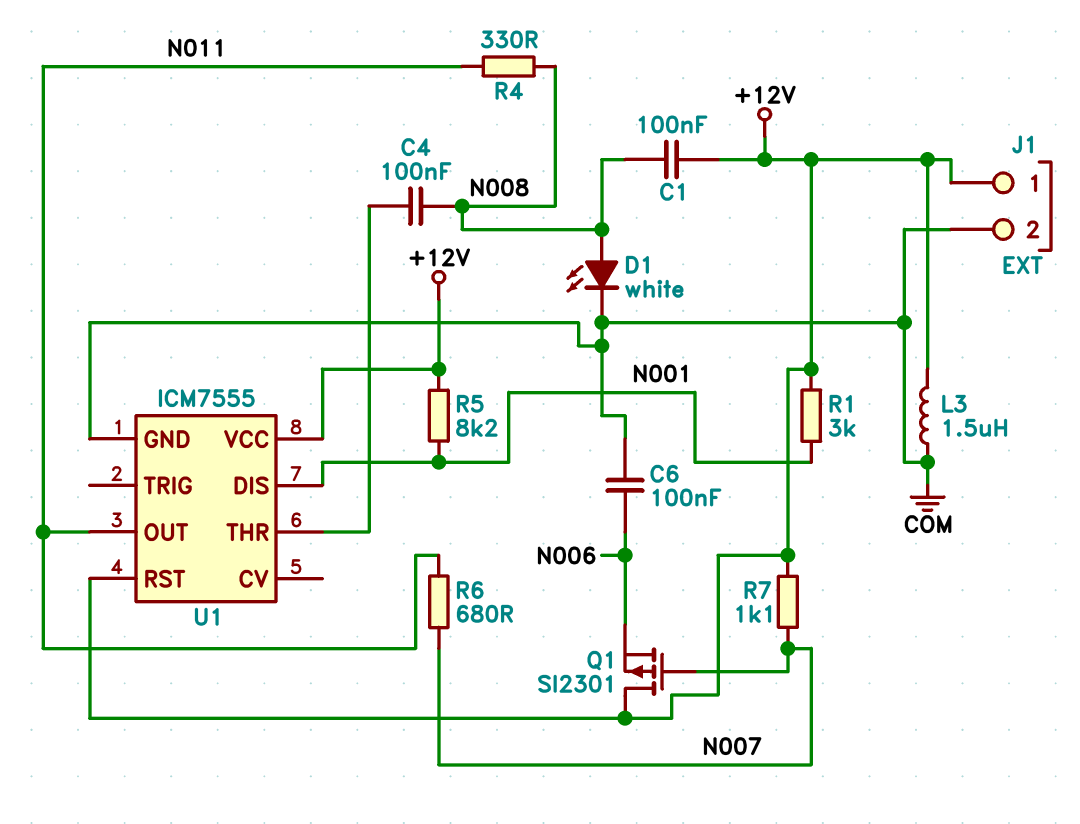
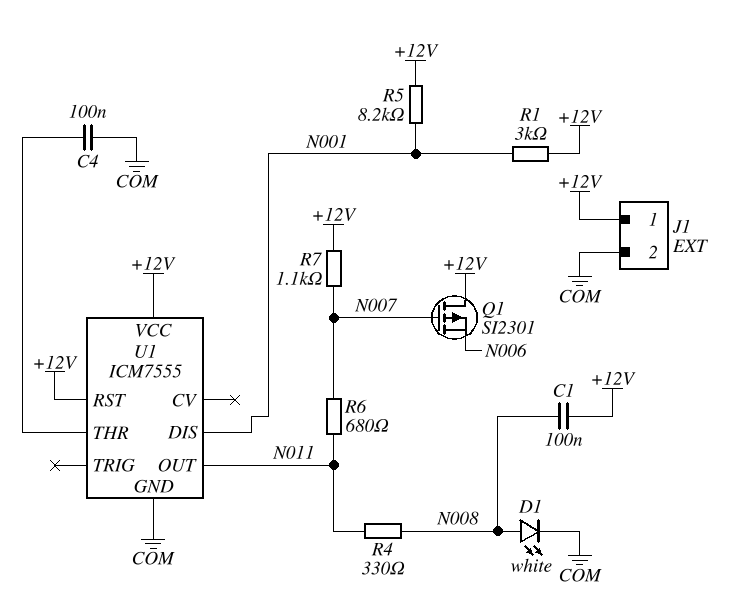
C4: 100nF (N008, U1/THR) -> 100nF (COM, U1/THR)
C6: 100nF (COM, N006) -> none
L3: 1.5uH (+12V, COM) -> none

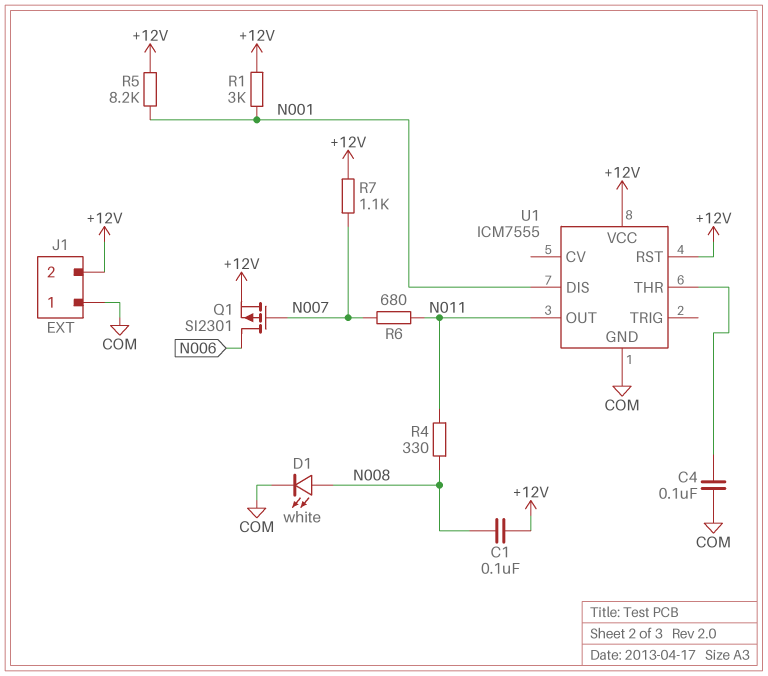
J1 pin 1: +12V -> COM
J1 pin 2: COM -> +12V
Q1: PMOS SI2301 (G N007, D +12V, S N006) -> PMOS SI2301 (G N007, D N006, S +12V)

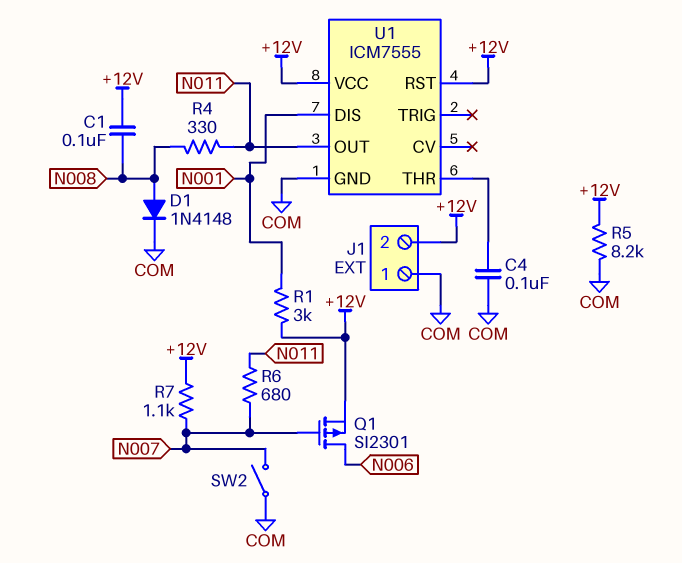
D1: LED white (A N008, K COM) -> diode 1N4148 (A N008, K COM)
R5: 8.2k (+12V, N001) -> 8.2k (+12V, COM)
SW2: none -> switch (COM, N007)

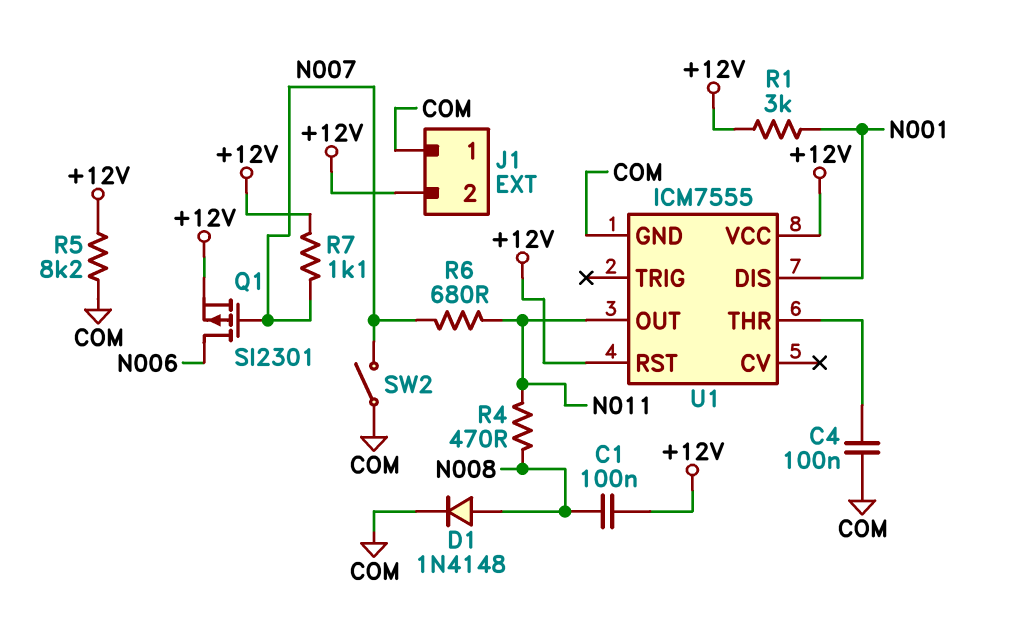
R4: 330 (N008, N011) -> 470 (N008, N011)

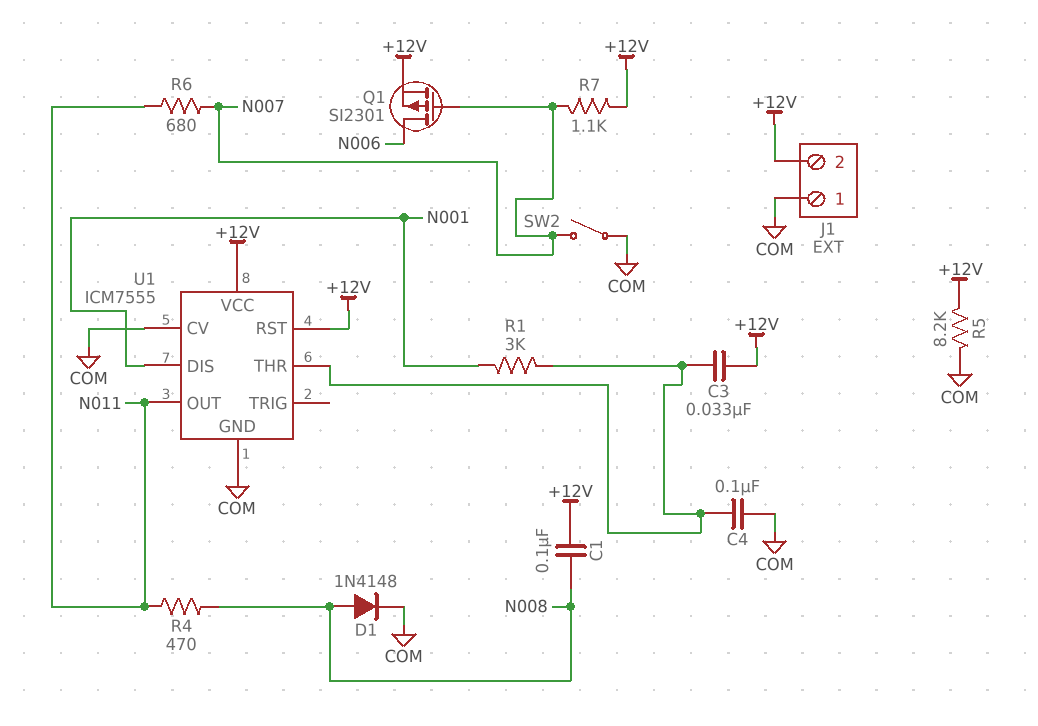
C3: none -> 33nF (+12V, U1/THR)
R1: 3k (+12V, N001) -> 3k (N001, U1/THR)
U1 pin CV: none -> COM

